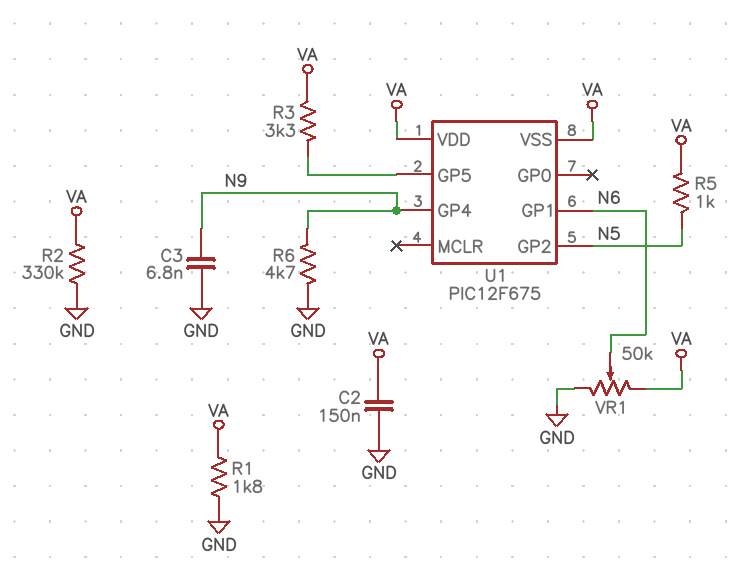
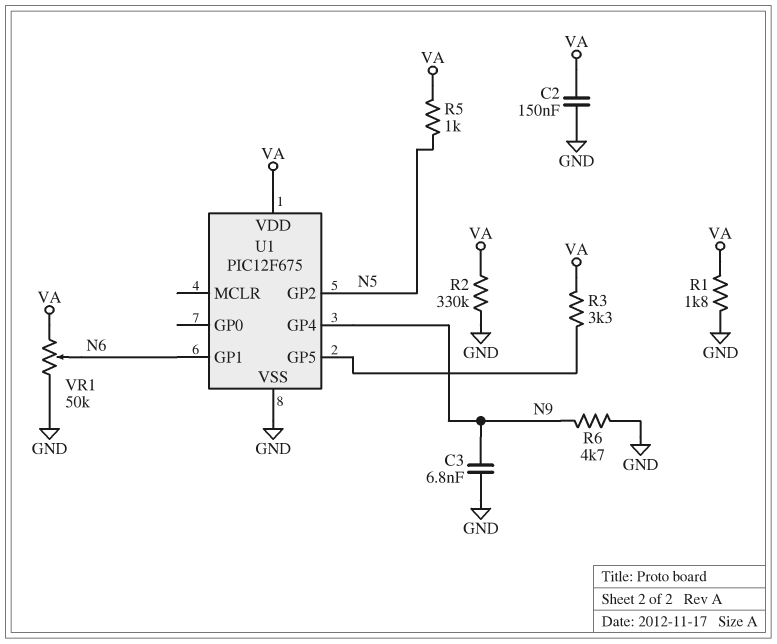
U1 pin VSS: VA -> GND

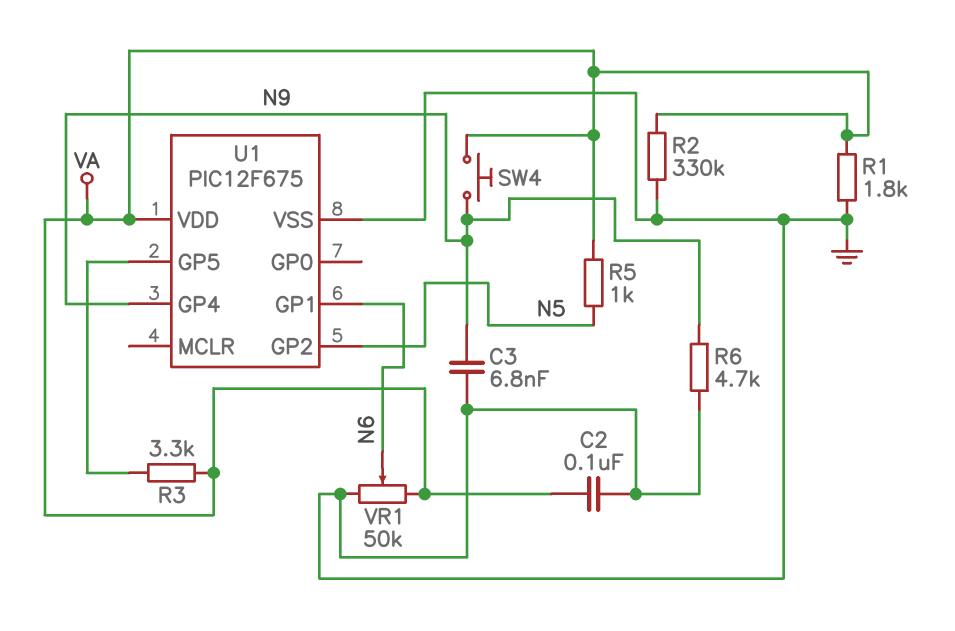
C2: 150nF (GND, VA) -> 100nF (GND, VA)
SW4: none -> button (N9, VA)

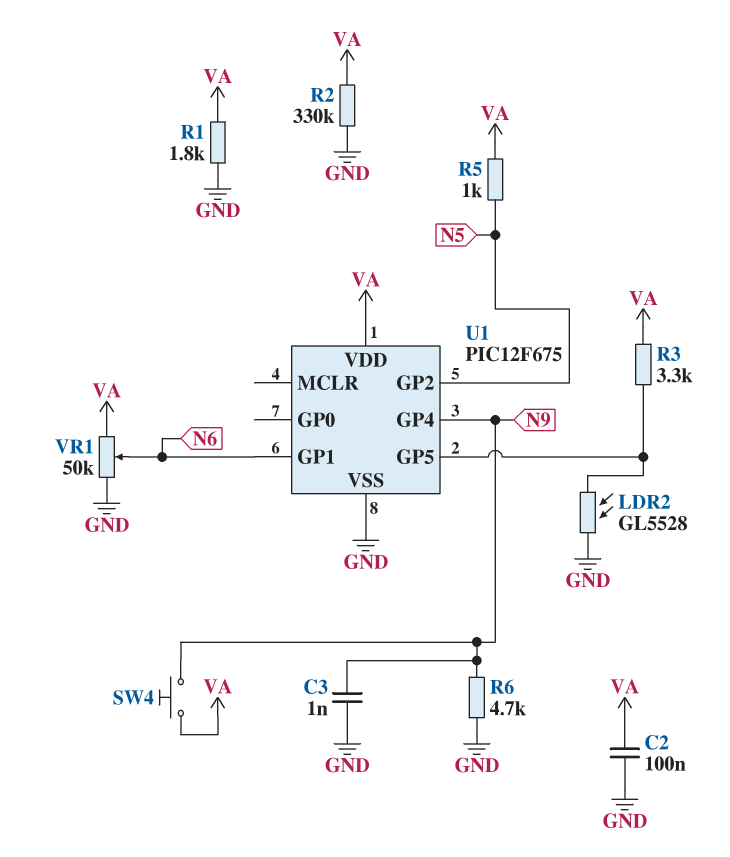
C3: 6.8nF (GND, N9) -> 1nF (GND, N9)
LDR2: none -> GL5528 (GND, U1/GP5)

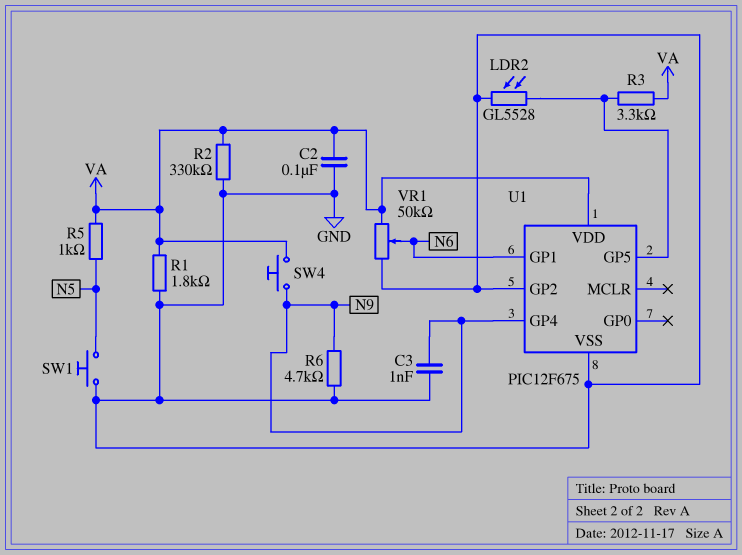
SW1: none -> button (GND, N5)
U1 pin GP2: N5 -> GND

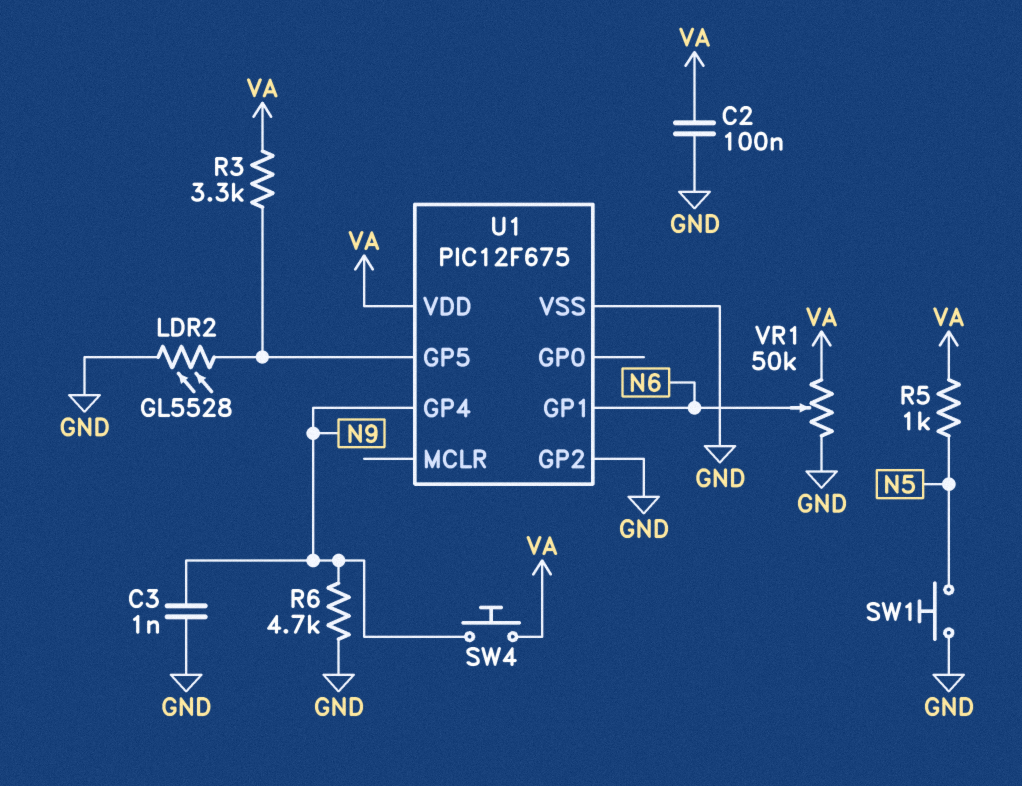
R1: 1.8k (GND, VA) -> none
R2: 330k (GND, VA) -> none

